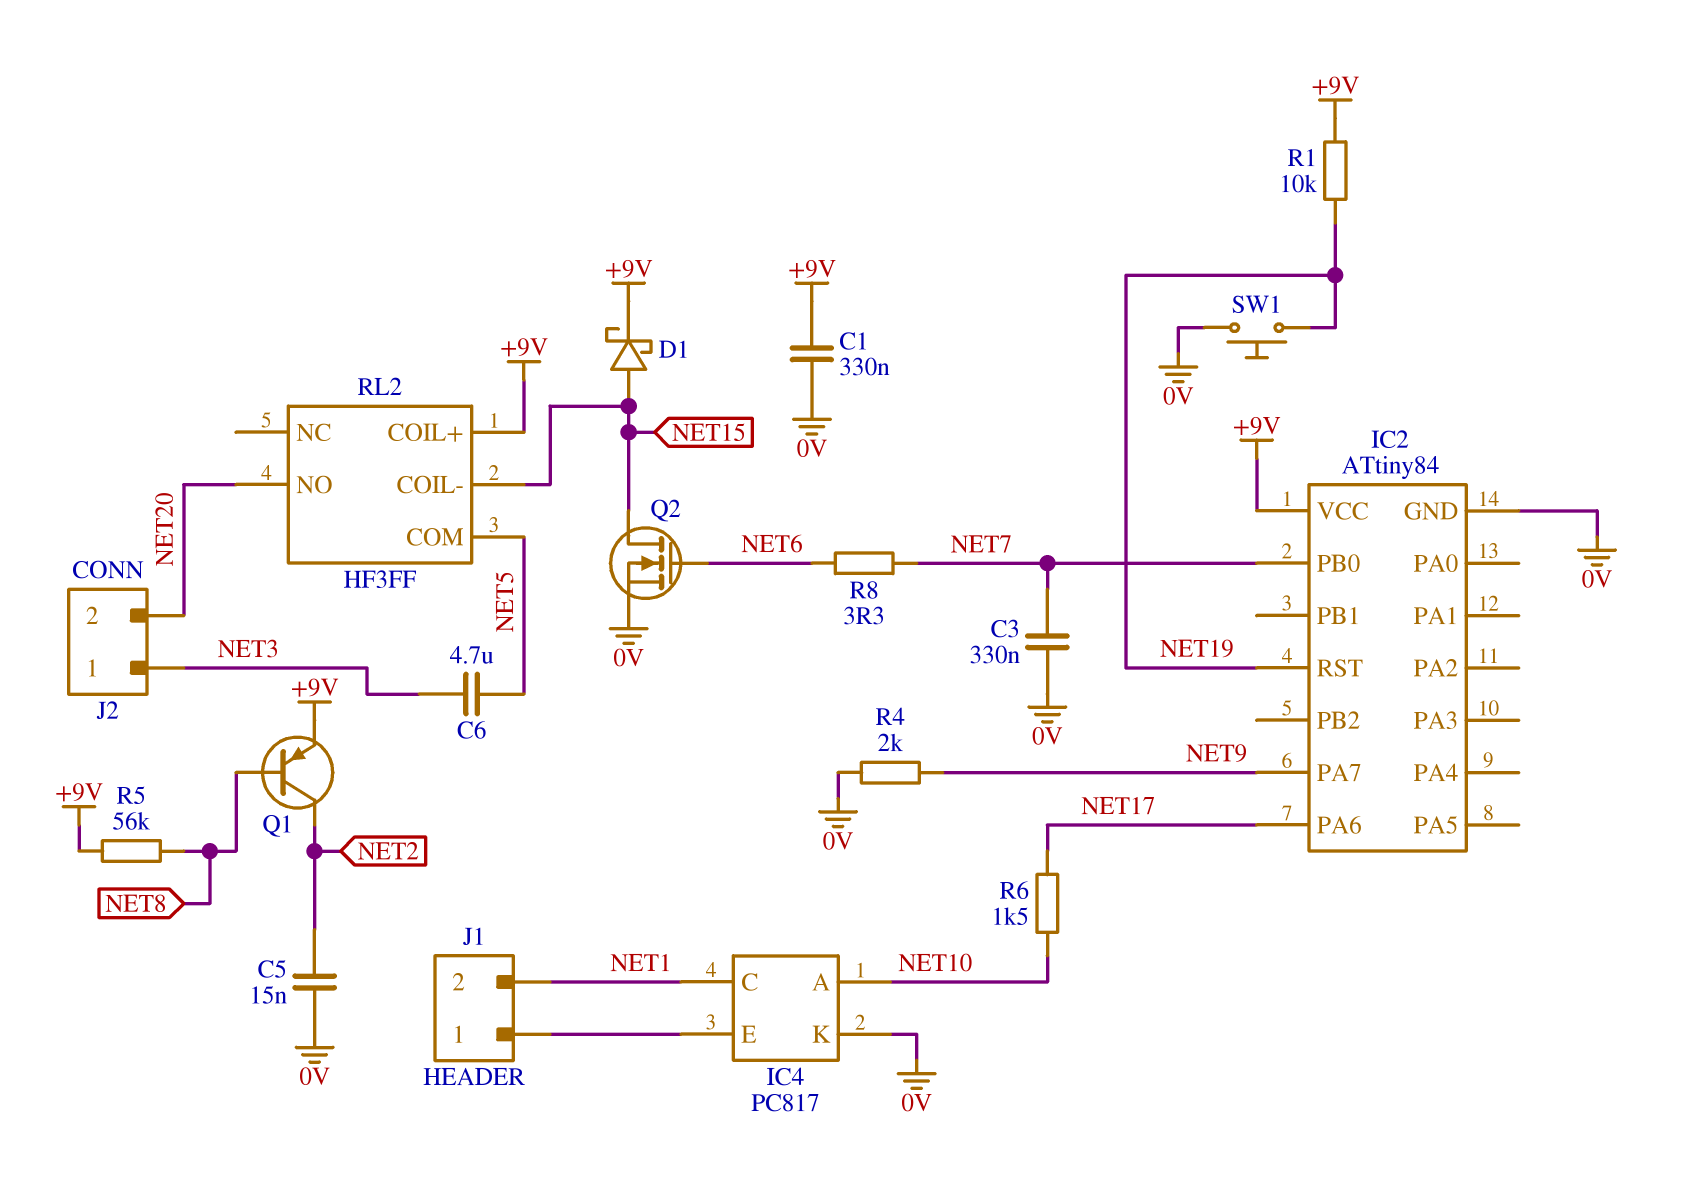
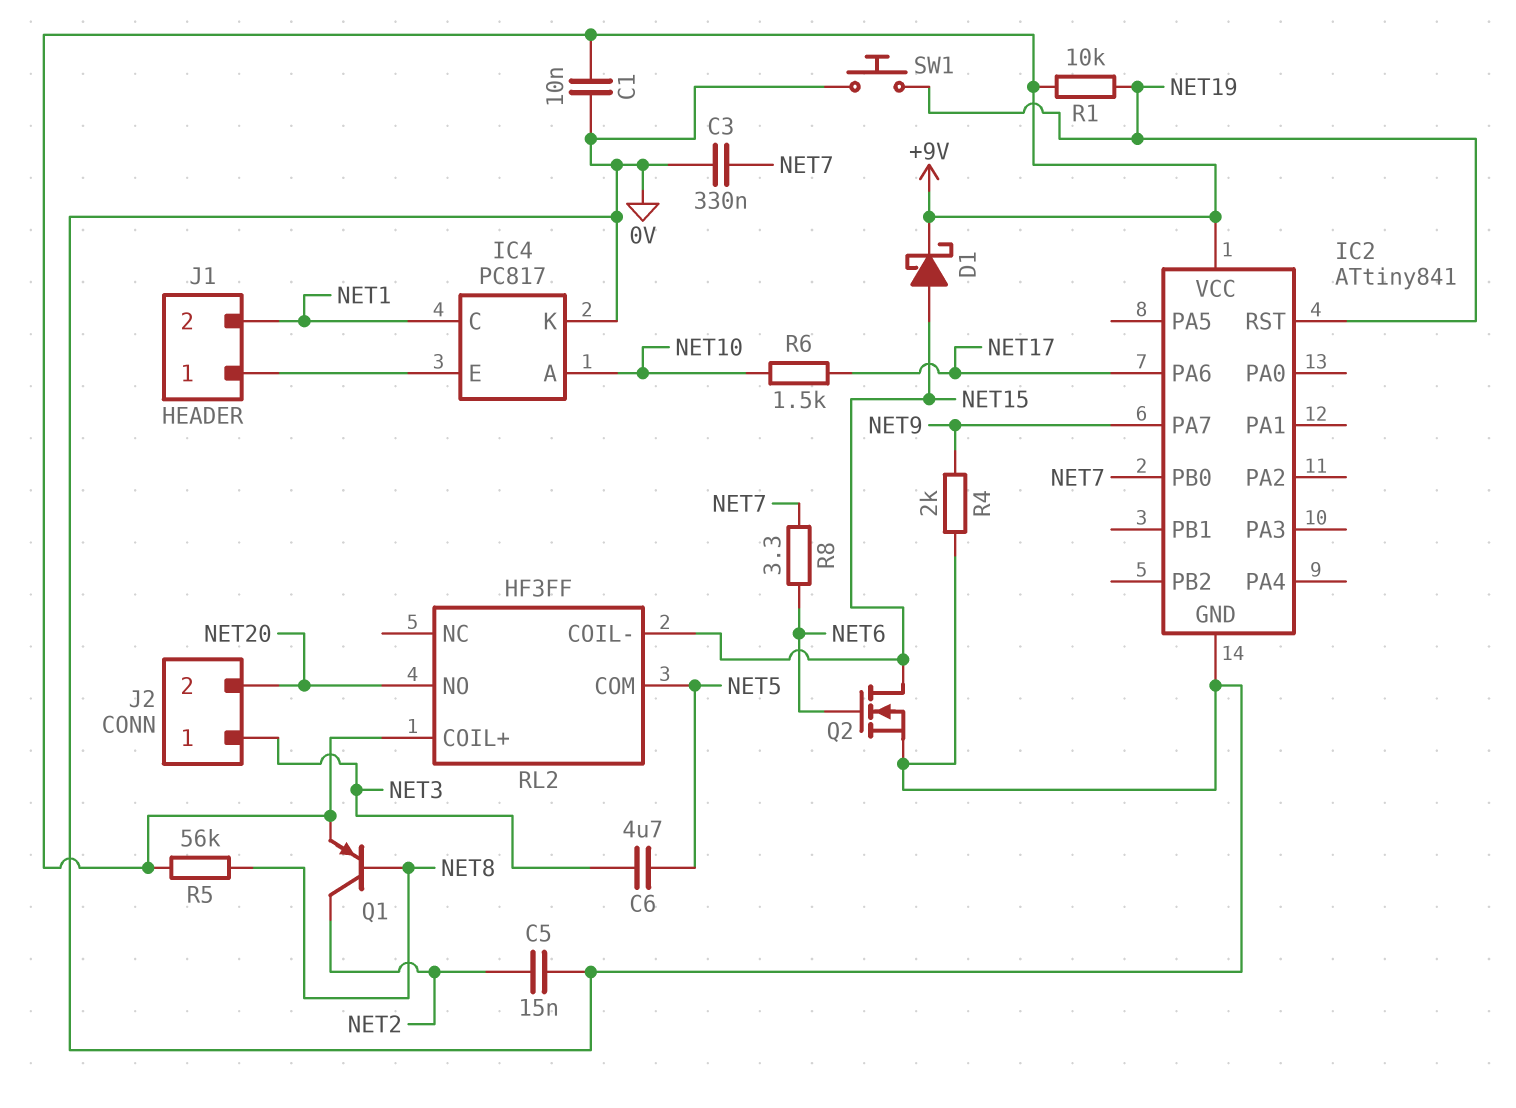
C1: 330nF (+9V, 0V) -> 10nF (+9V, 0V)
IC2: ATtiny84 -> ATtiny841

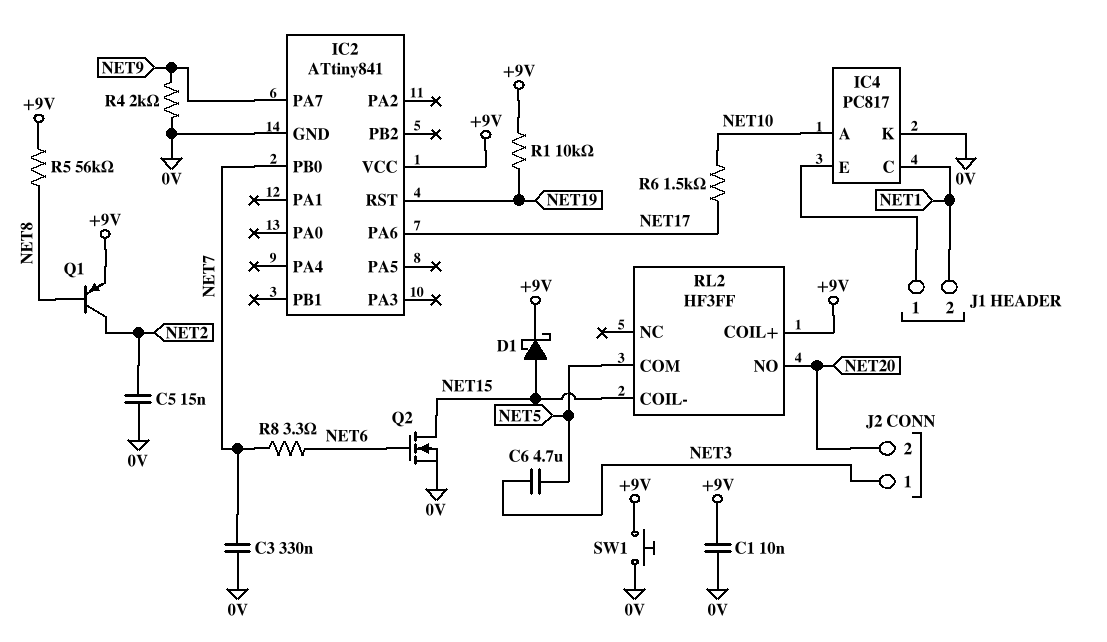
SW1: button (0V, NET19) -> button (+9V, 0V)

